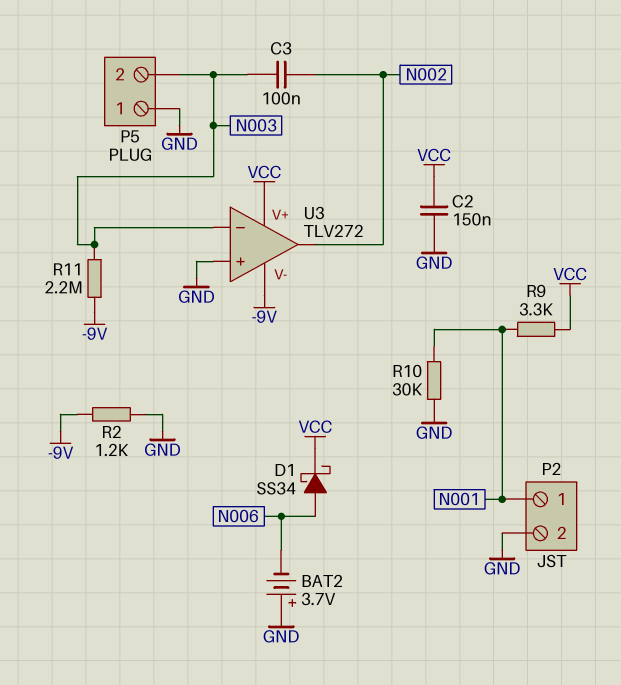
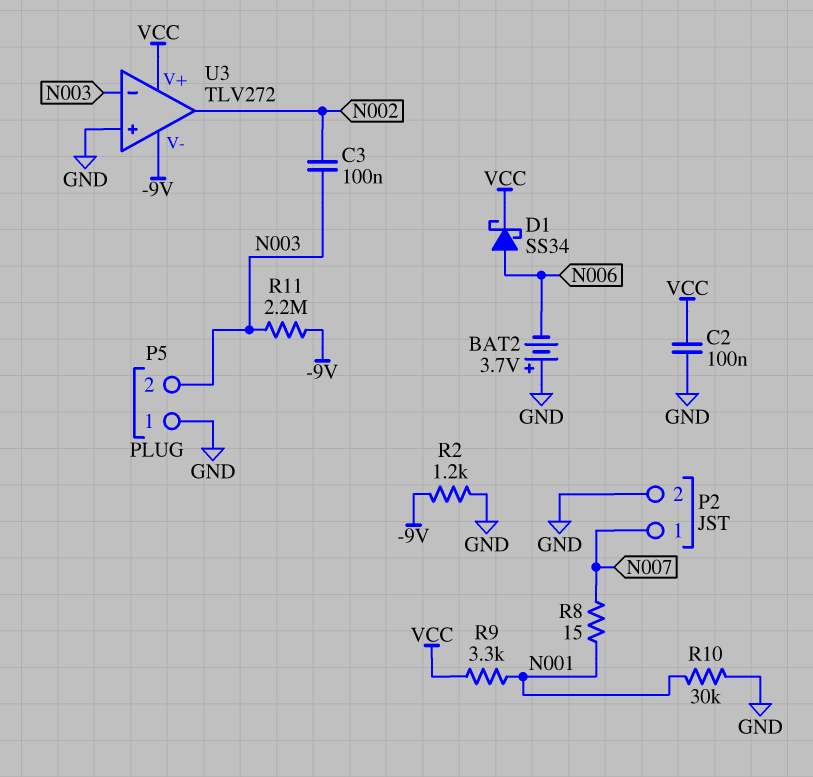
C2: 150nF (GND, VCC) -> 100nF (GND, VCC)
P2 pin 1: N001 -> N007
R8: none -> 15 (N001, N007)

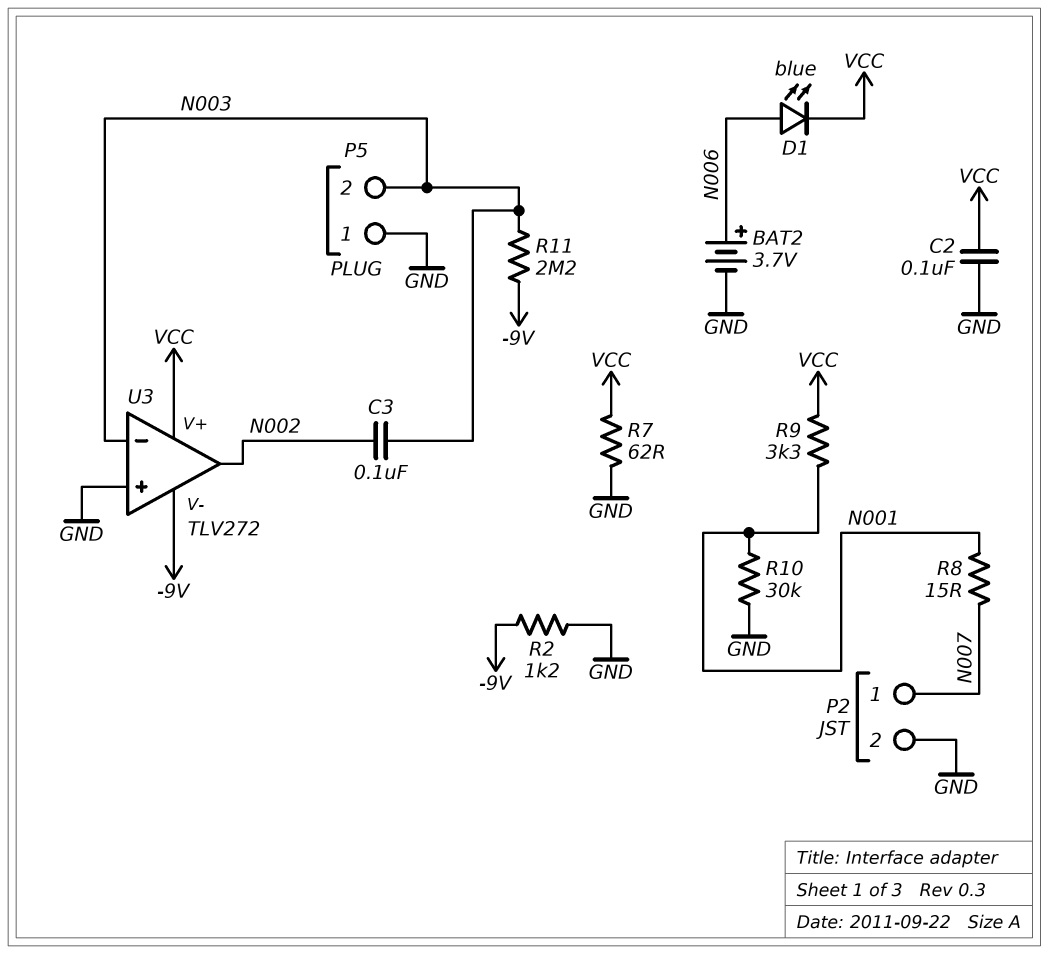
BAT2: 3.7V (plus GND, minus N006) -> 3.7V (plus N006, minus GND)
D1: schottky SS34 (A N006, K VCC) -> LED blue (A N006, K VCC)
R7: none -> 62 (GND, VCC)

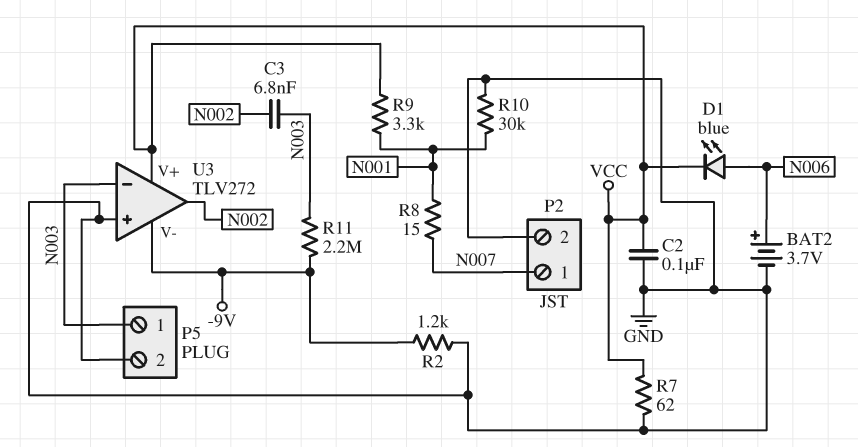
C3: 100nF (N002, N003) -> 6.8nF (N002, N003)
P5 pin 1: GND -> N003
P5 pin 2: N003 -> GND

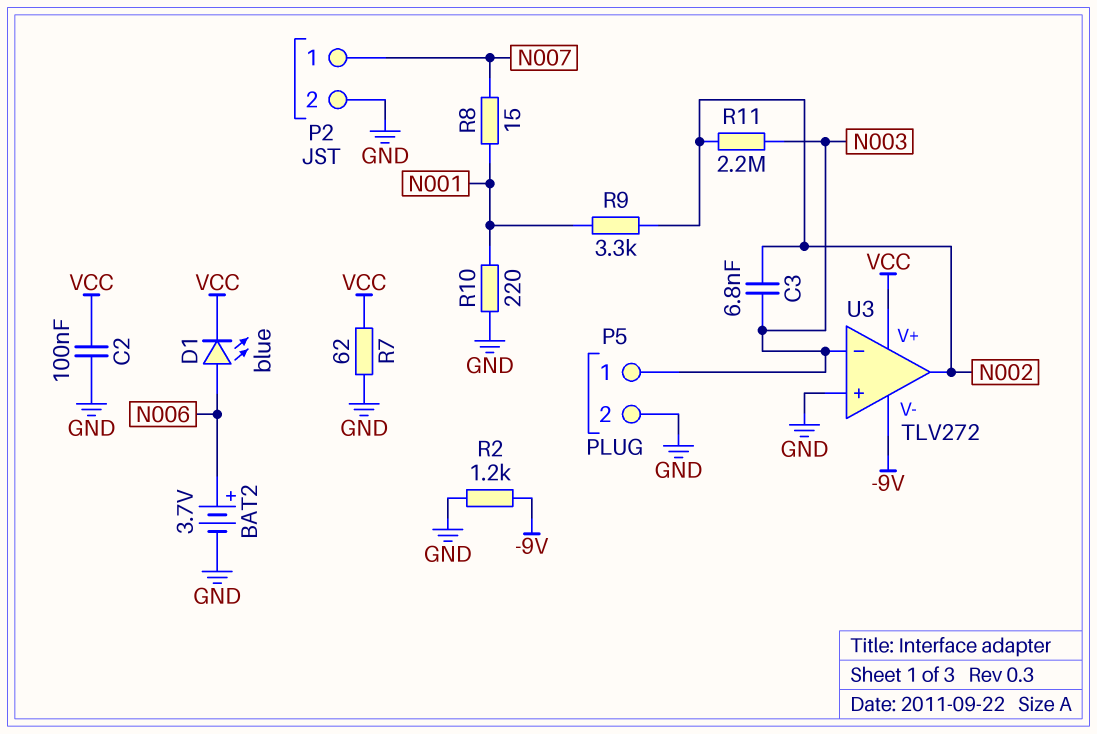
R9: 3.3k (N001, VCC) -> 3.3k (N001, N002)
R10: 30k (GND, N001) -> 220 (GND, N001)
R11: 2.2M (-9V, N003) -> 2.2M (N002, N003)

